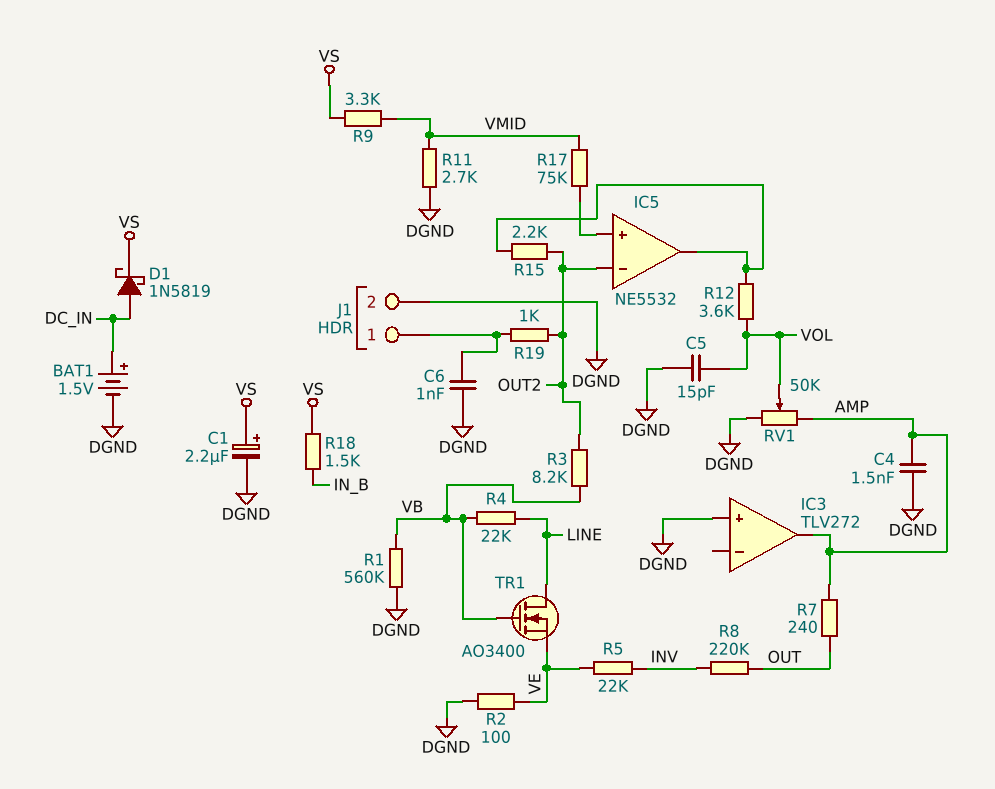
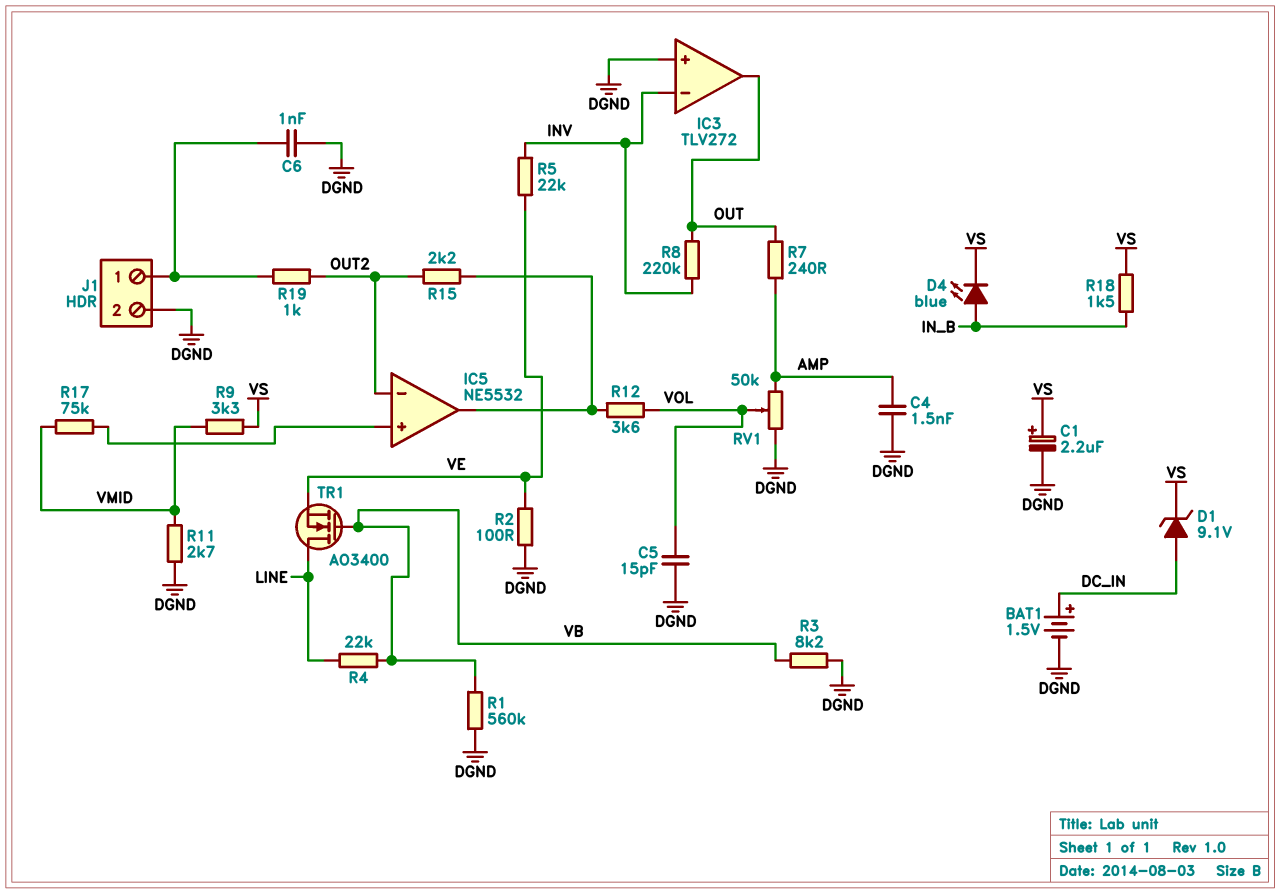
D1: schottky 1N5819 (A DC_IN, K VS) -> zener 9.1V (A DC_IN, K VS)
D4: none -> LED blue (A IN_B, K VS)
IC3 pin in-: none -> INV
IC3 pin out: AMP -> OUT
R3: 8.2k (OUT2, VB) -> 8.2k (DGND, VB)

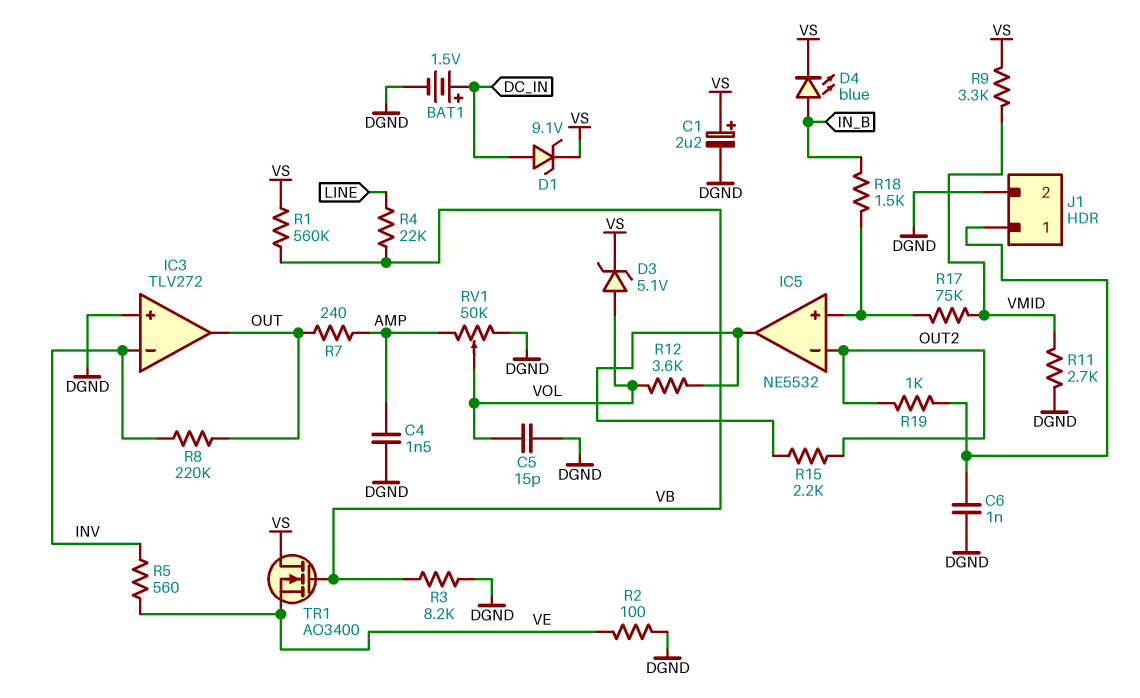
D3: none -> zener 5.1V (A VOL, K VS)
R1: 560k (DGND, VB) -> 560k (VB, VS)
R5: 22k (INV, VE) -> 560 (INV, VE)
R18: 1.5k (IN_B, VS) -> 1.5k (IC5/in+, IN_B)
TR1: NMOS AO3400 (G VB, D LINE, S VE) -> NMOS AO3400 (G VB, D VS, S VE)

